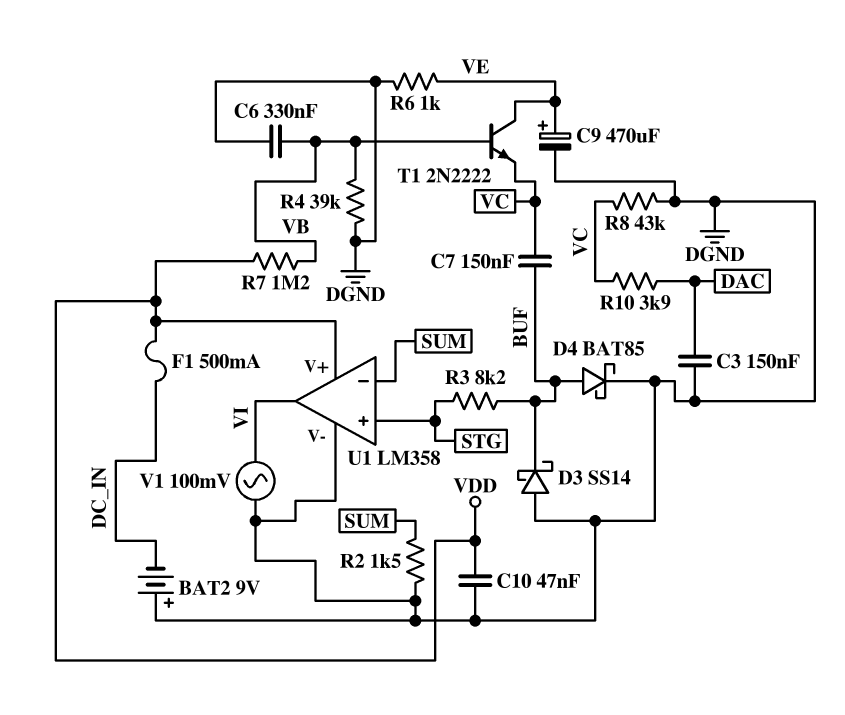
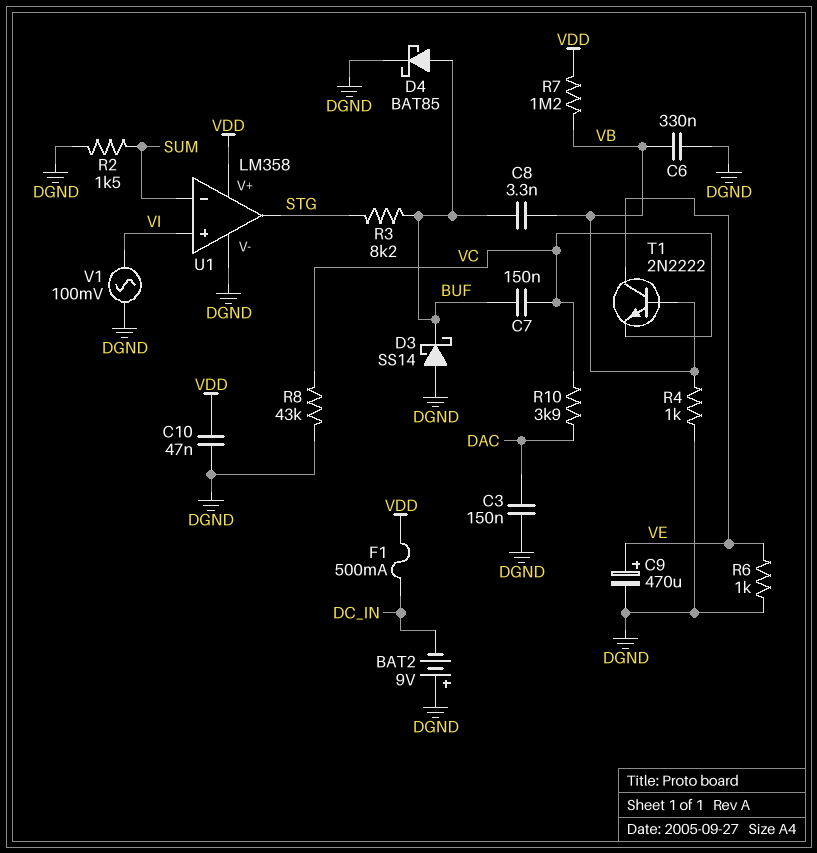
C8: none -> 3.3nF (BUF, VB)
R4: 39k (DGND, VB) -> 1k (DGND, VB)
U1 pin in+: STG -> VI
U1 pin out: VI -> STG

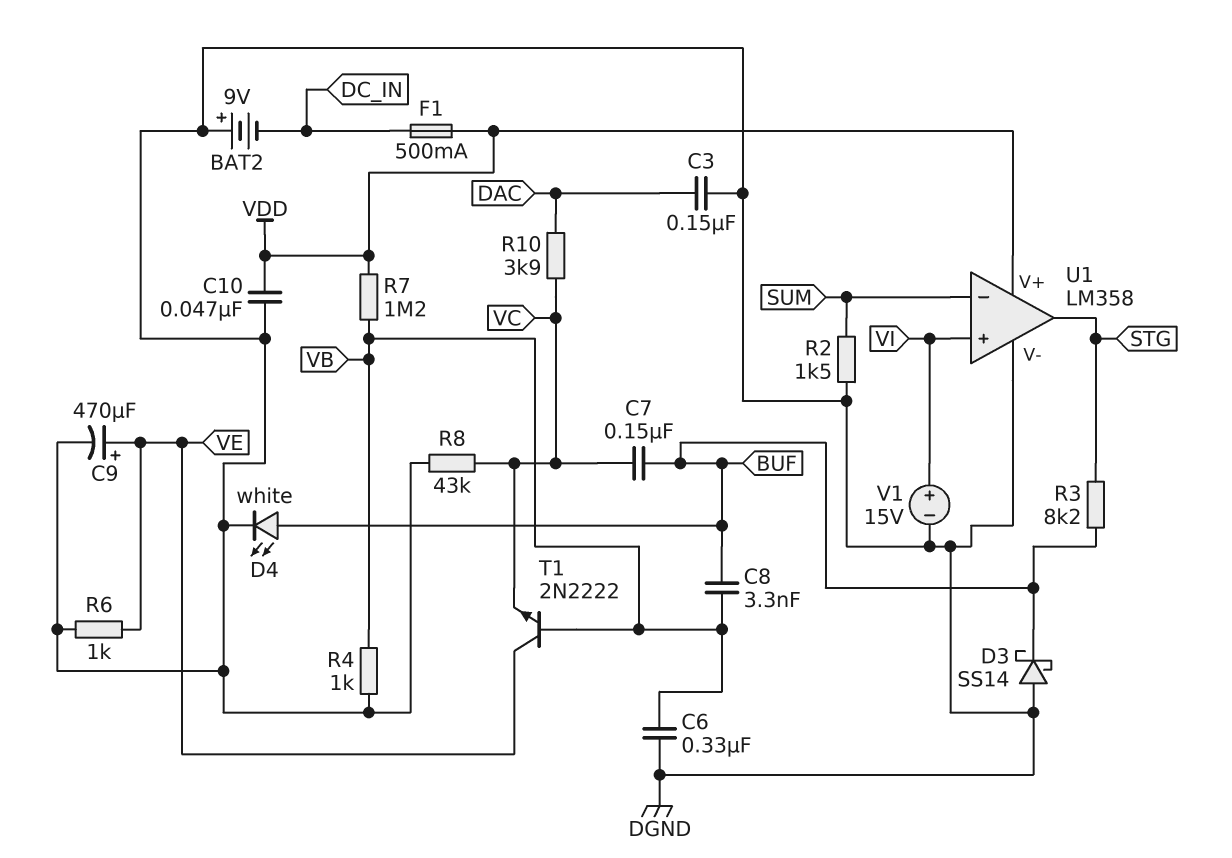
D4: schottky BAT85 (A BUF, K DGND) -> LED white (A BUF, K DGND)
V1: AC 100mV (DGND, VI) -> 15V (plus VI, minus DGND)

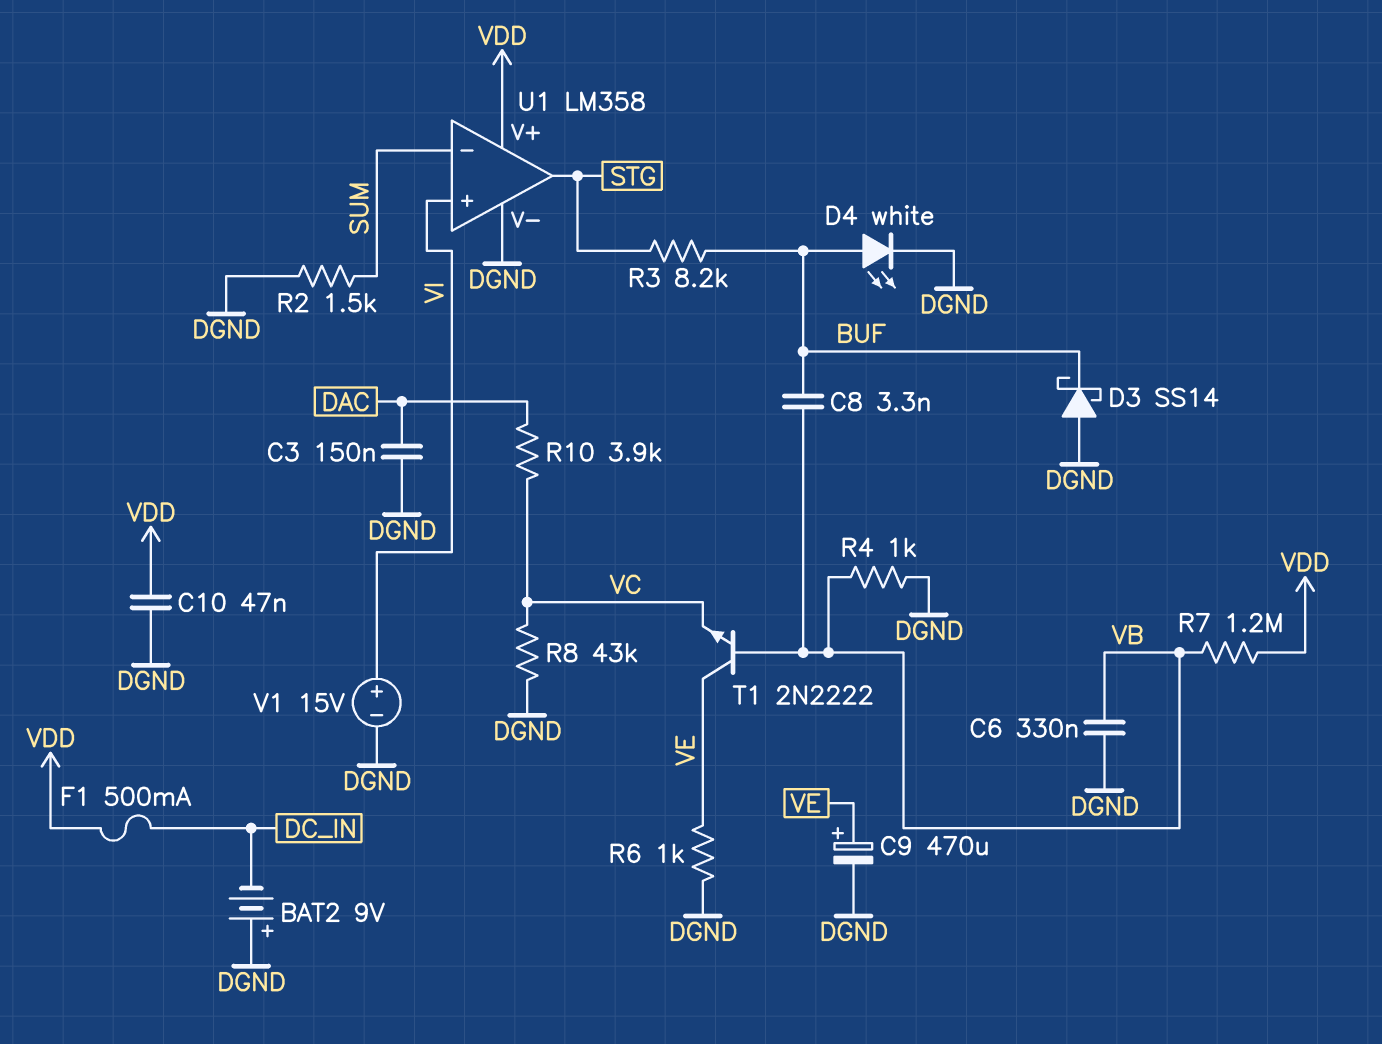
C7: 150nF (BUF, VC) -> none

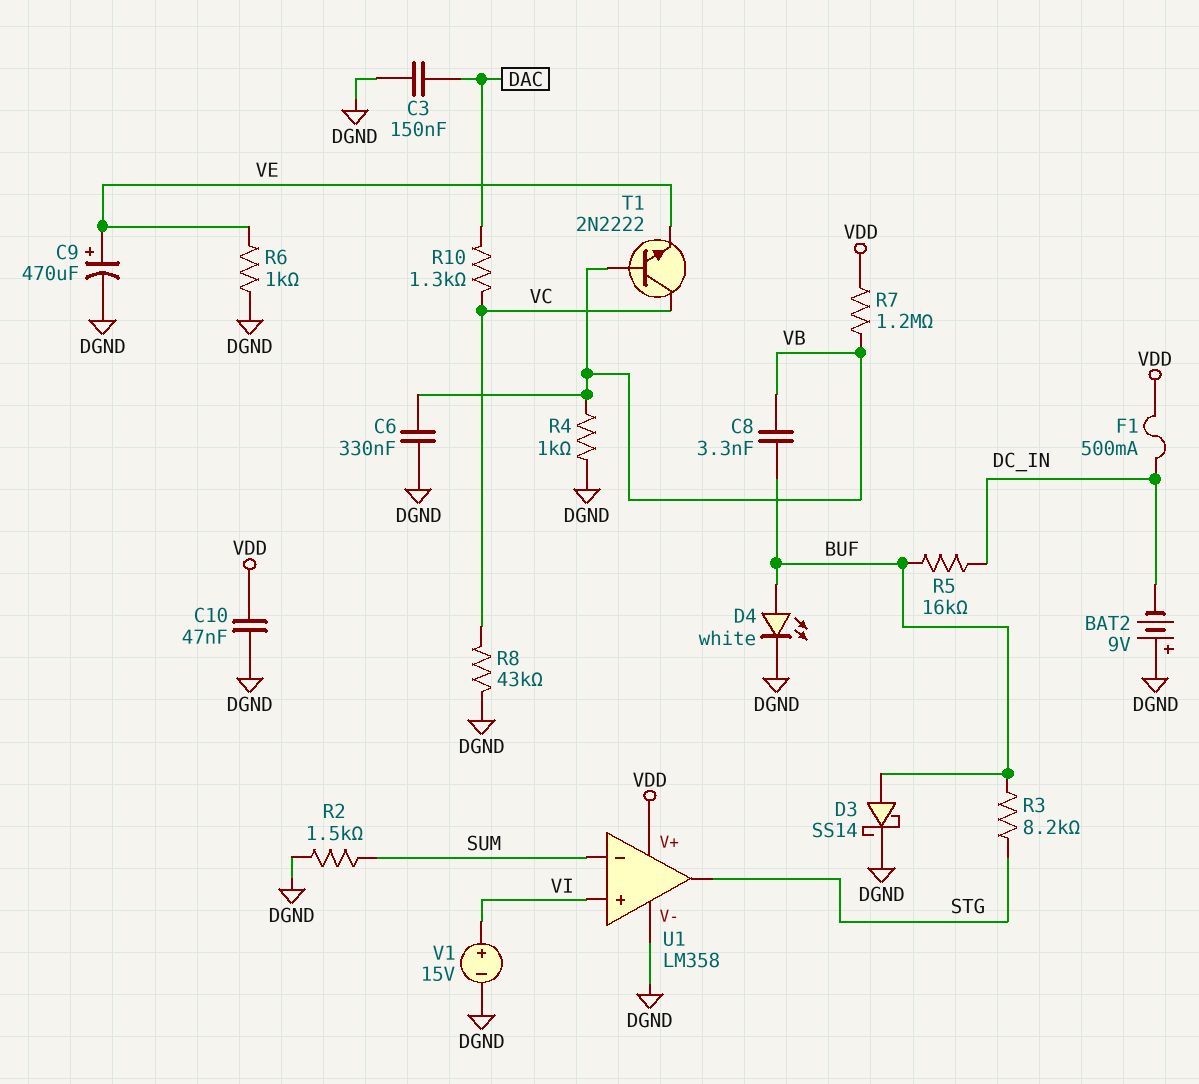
D3: schottky SS14 (A DGND, K BUF) -> schottky SS14 (A BUF, K DGND)
R5: none -> 16k (BUF, DC_IN)
R10: 3.9k (DAC, VC) -> 1.3k (DAC, VC)
T1: NPN 2N2222 (B VB, C VE, E VC) -> NPN 2N2222 (B VB, C VC, E VE)

